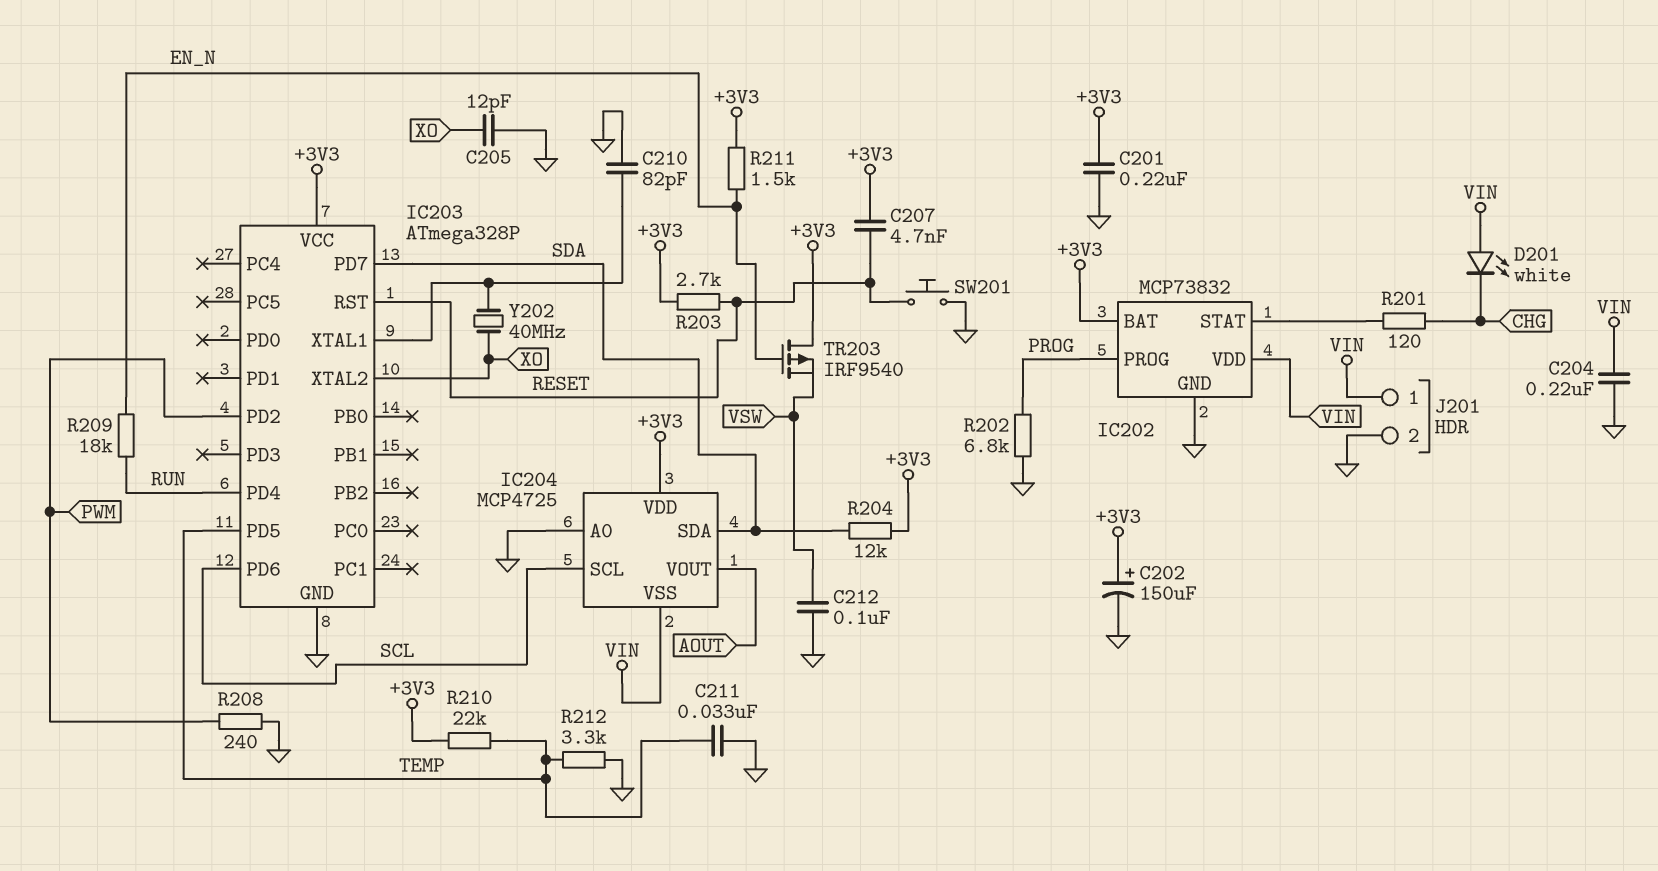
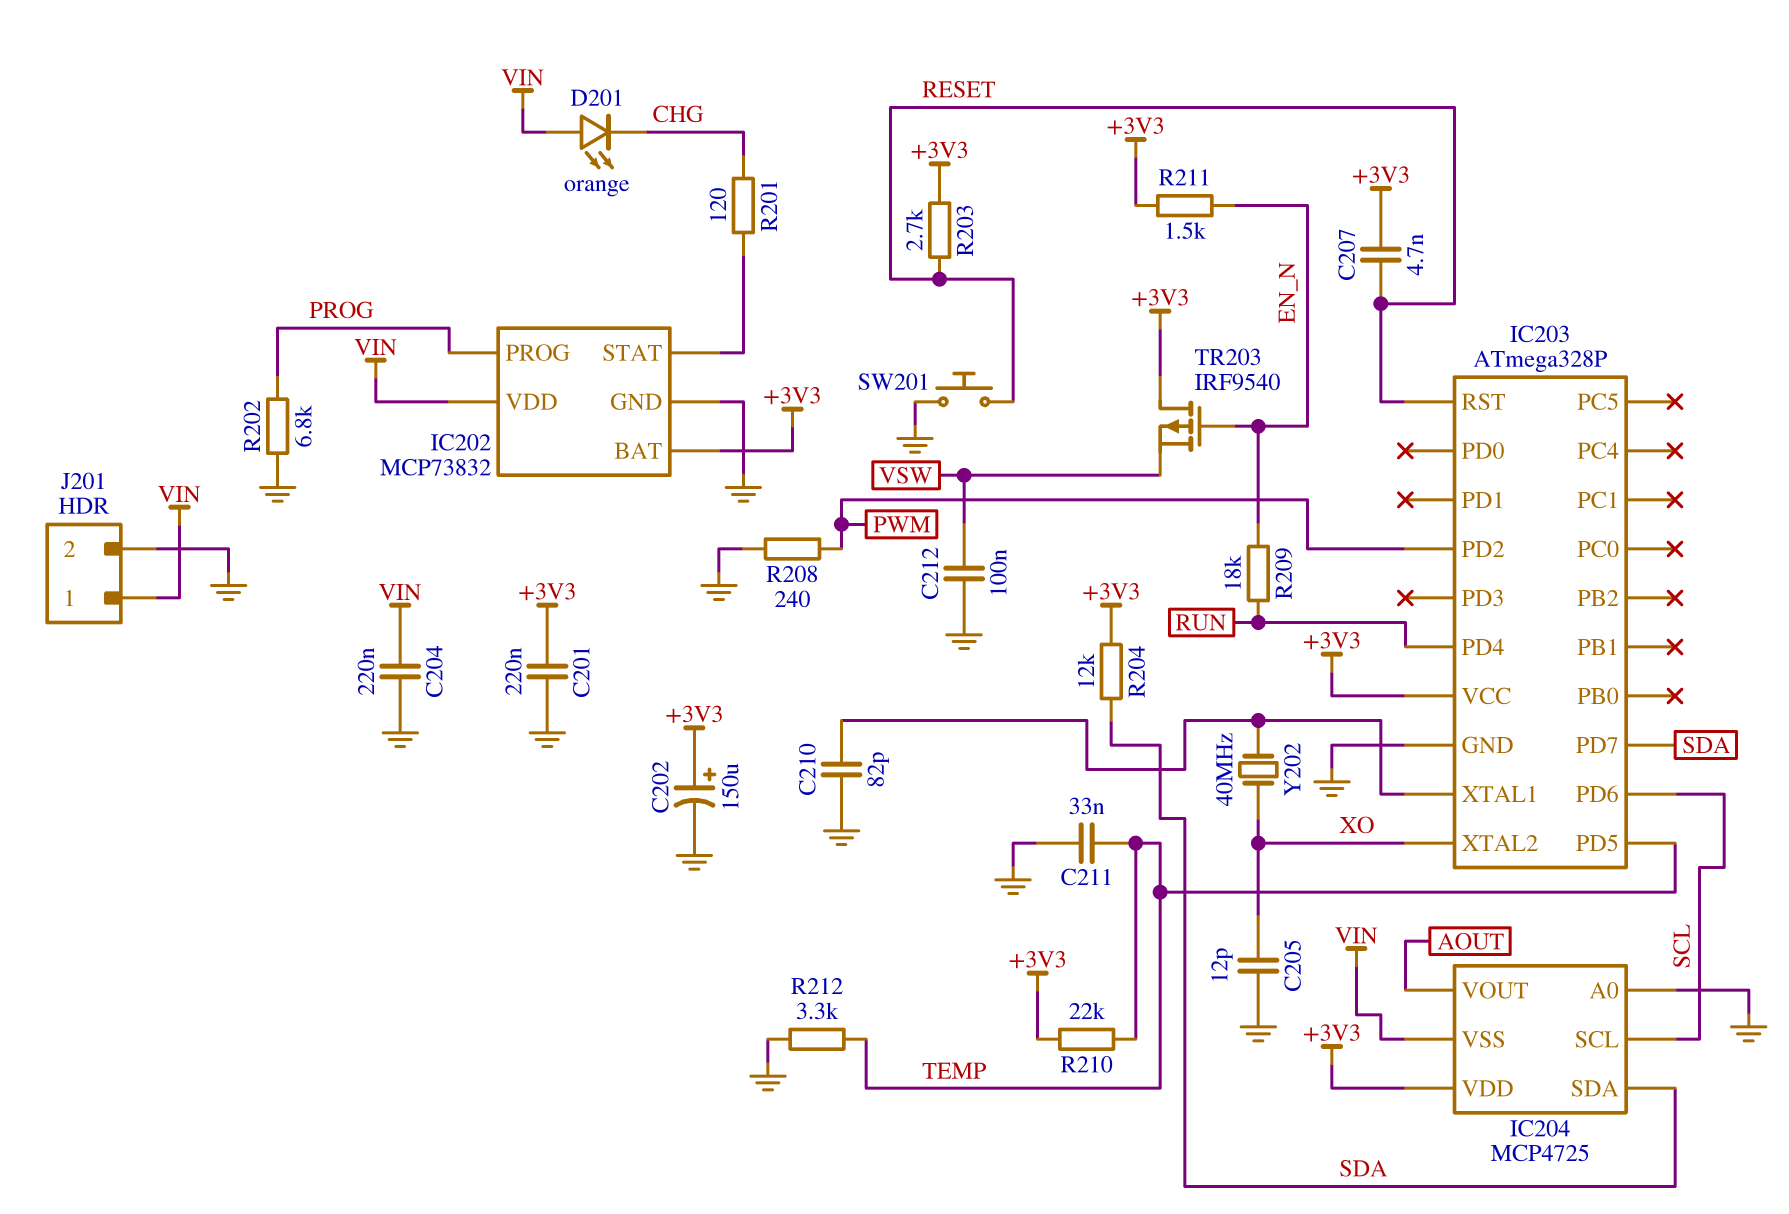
D201: LED white (A VIN, K CHG) -> LED orange (A VIN, K CHG)

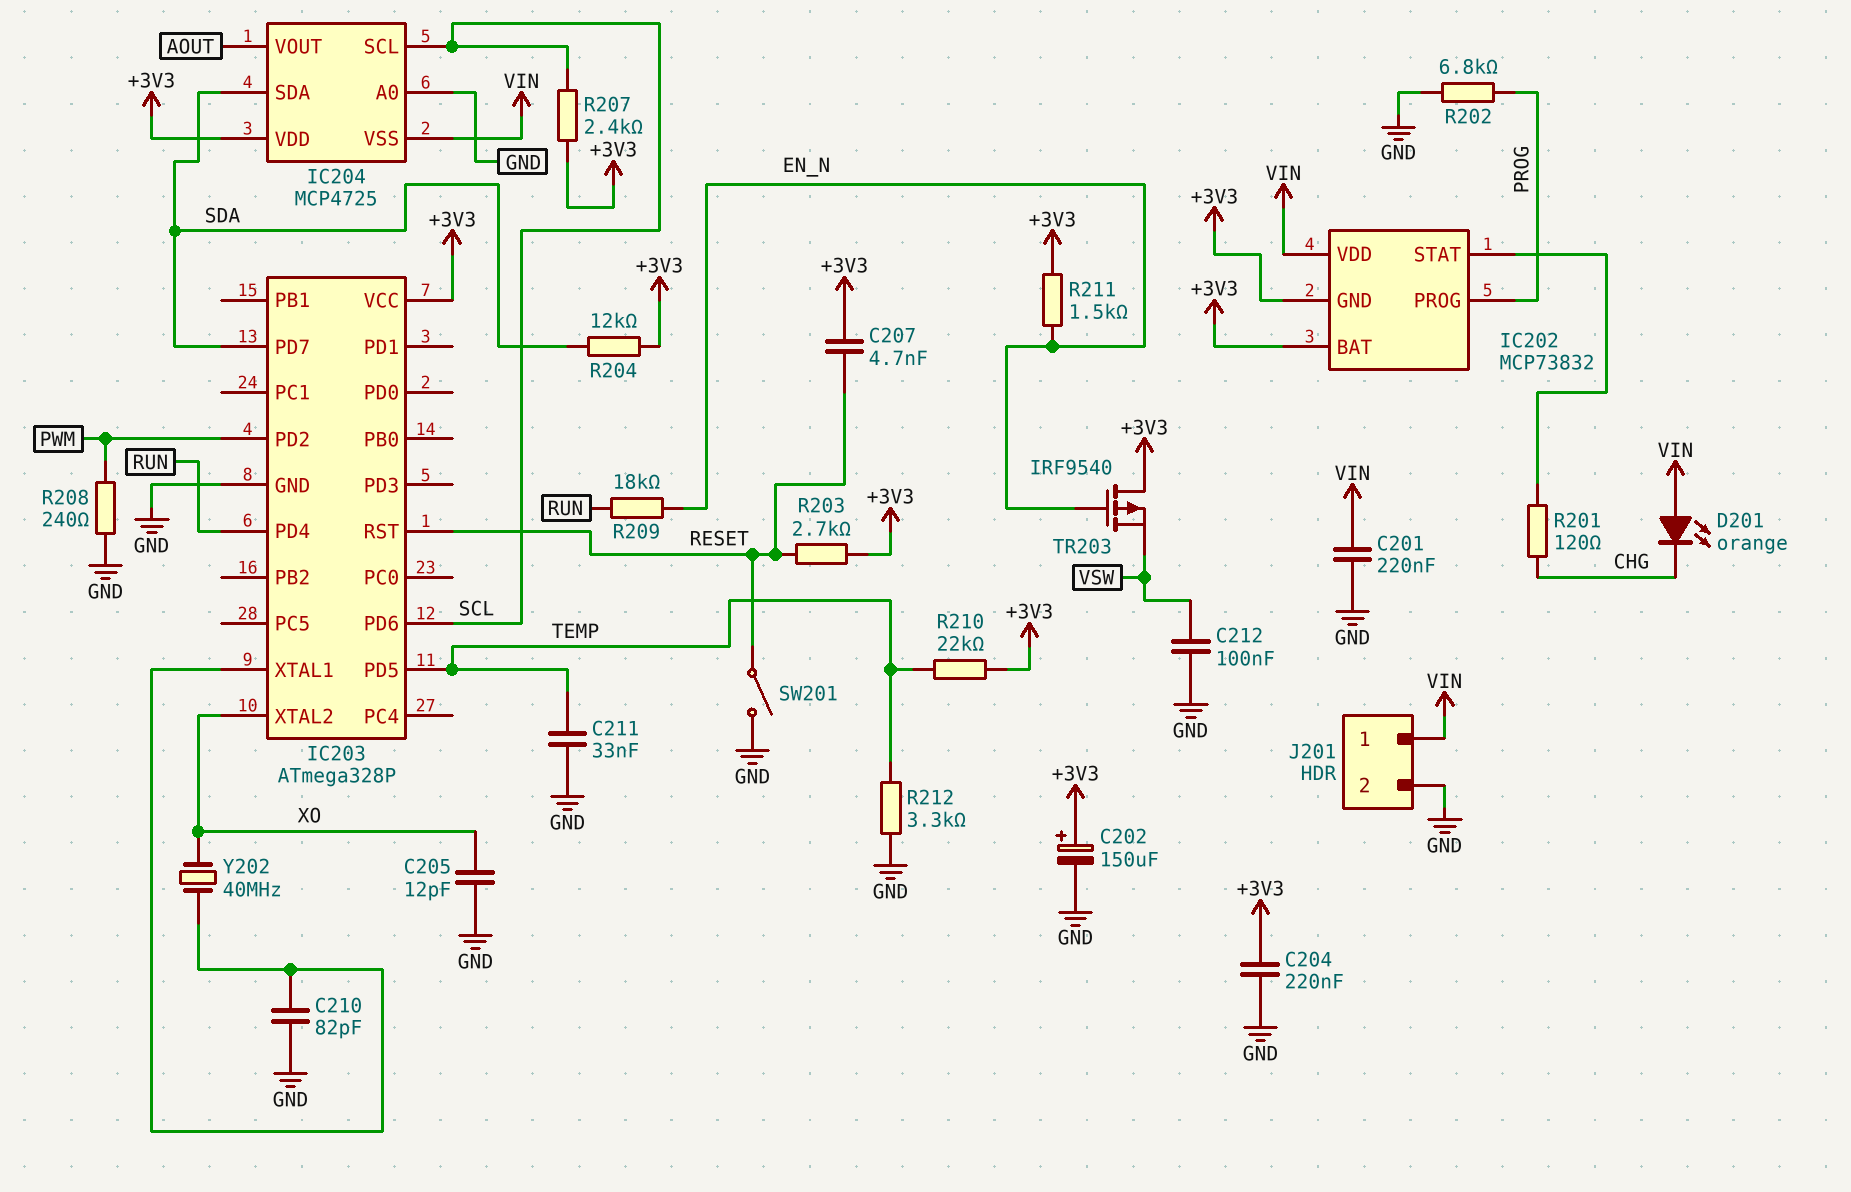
C201: 220nF (+3V3, GND) -> 220nF (GND, VIN)
C204: 220nF (GND, VIN) -> 220nF (+3V3, GND)
IC202 pin GND: GND -> +3V3
R207: none -> 2.4k (+3V3, SCL)
SW201: button (GND, RESET) -> switch (GND, RESET)

